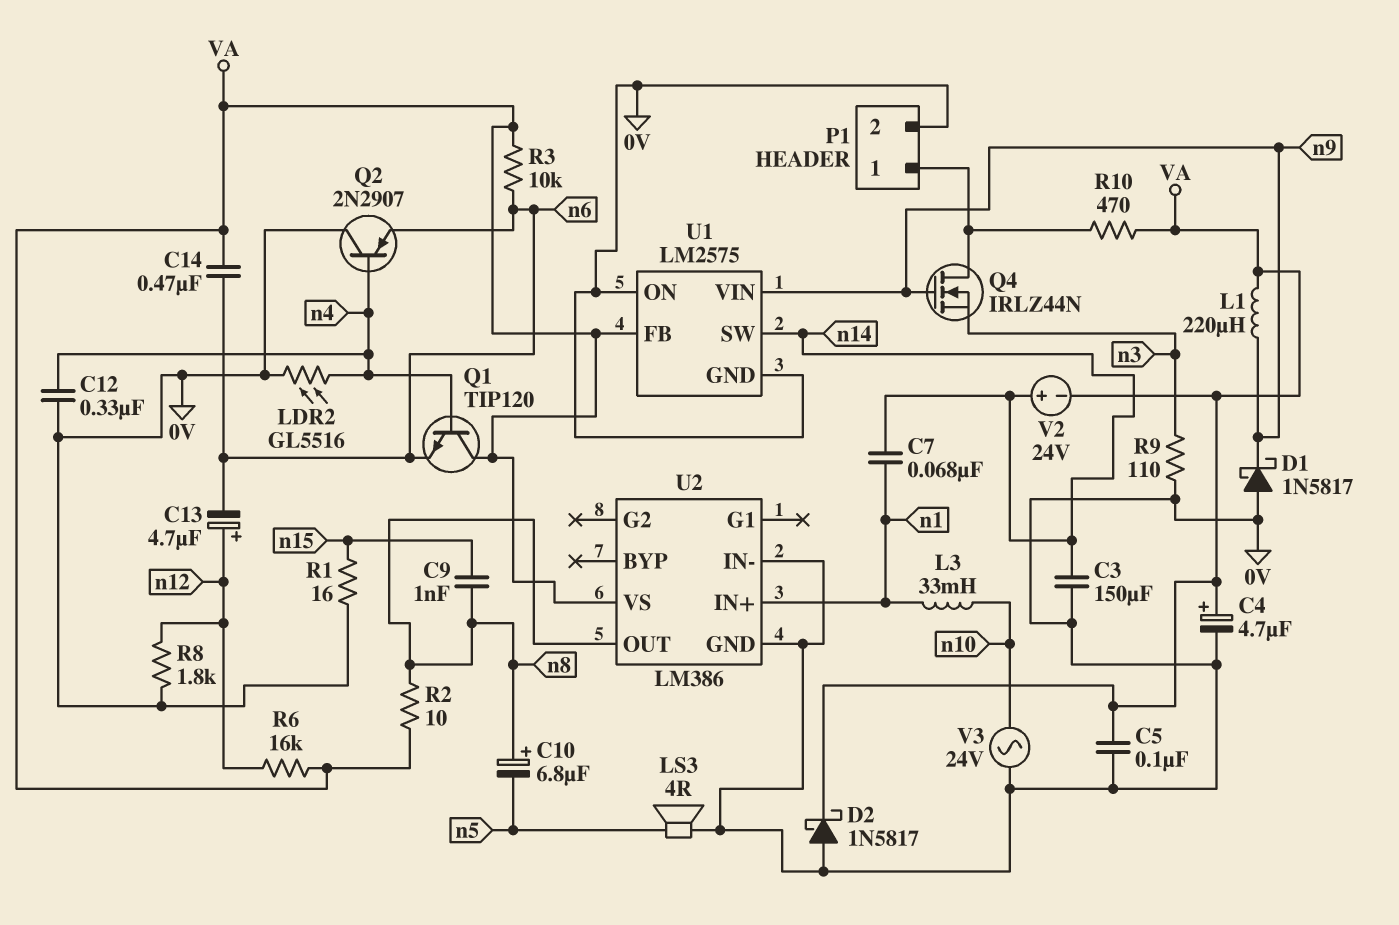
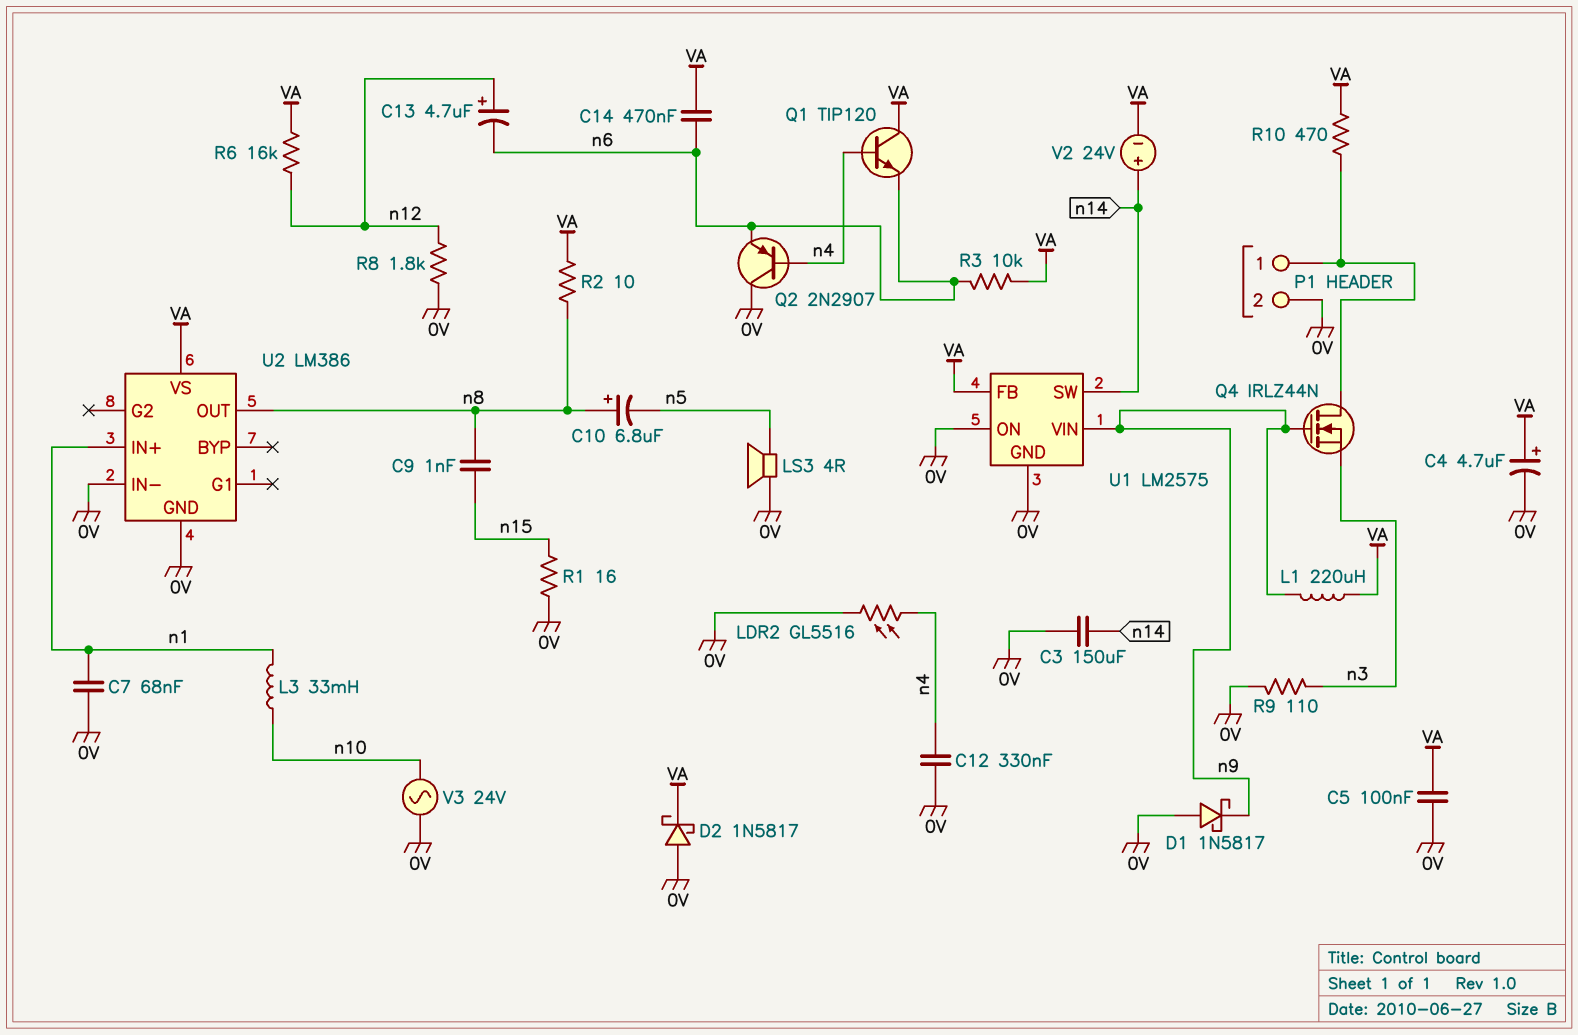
C7: 68nF (n1, n14) -> 68nF (0V, n1)

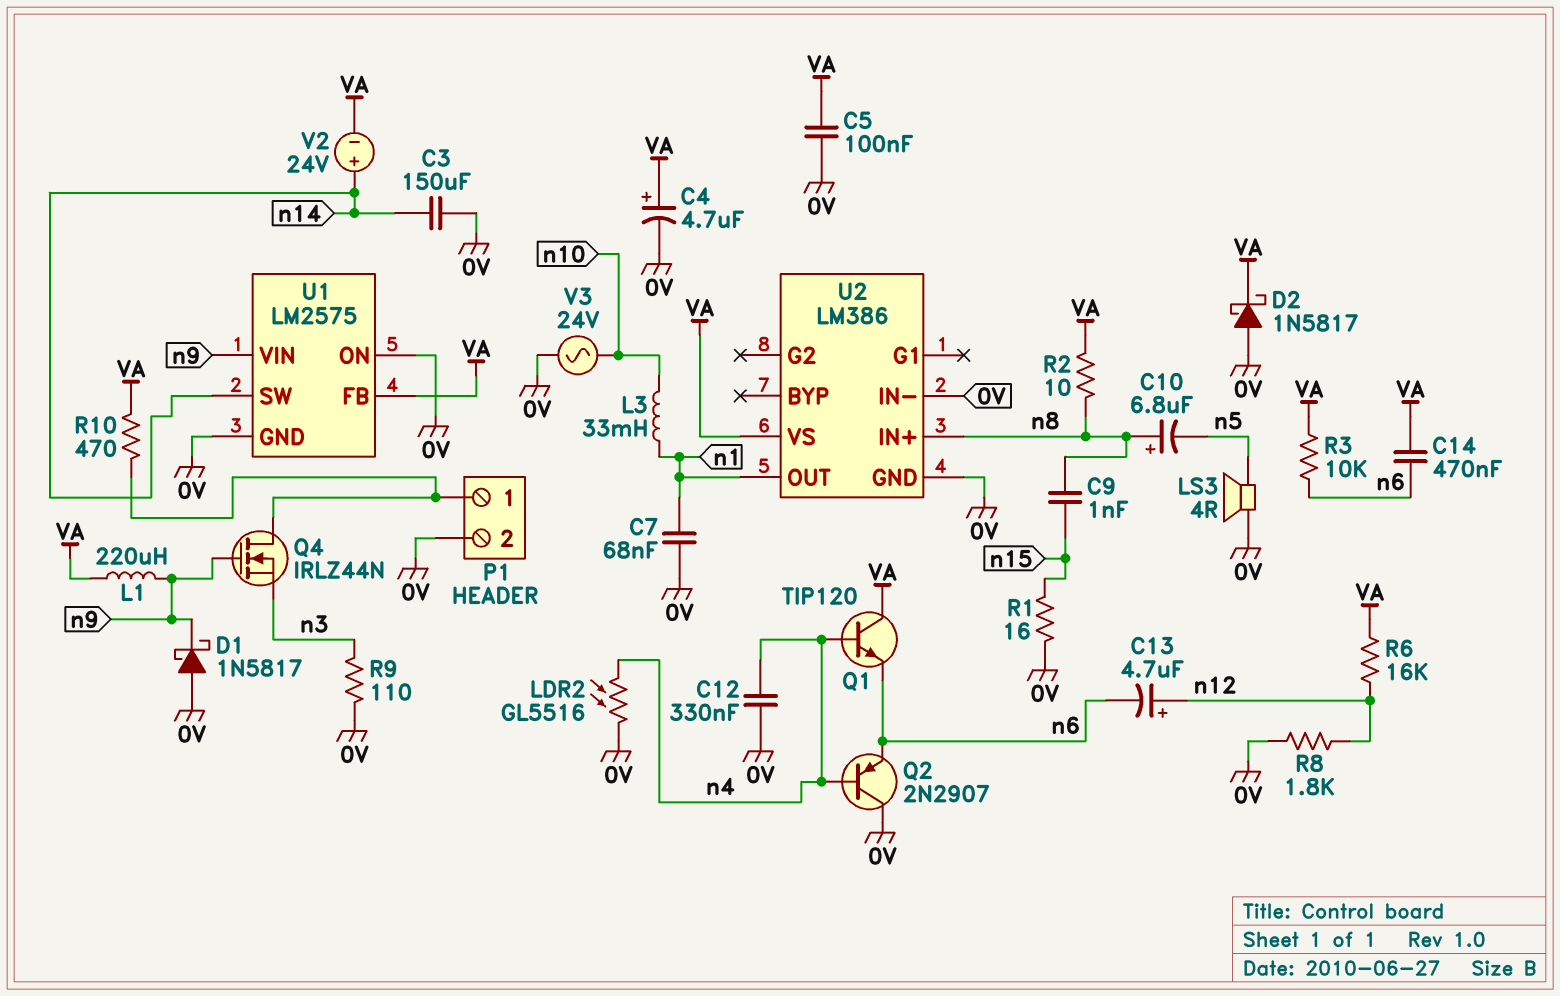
U2 pin IN+: n1 -> n8
U2 pin OUT: n8 -> n1

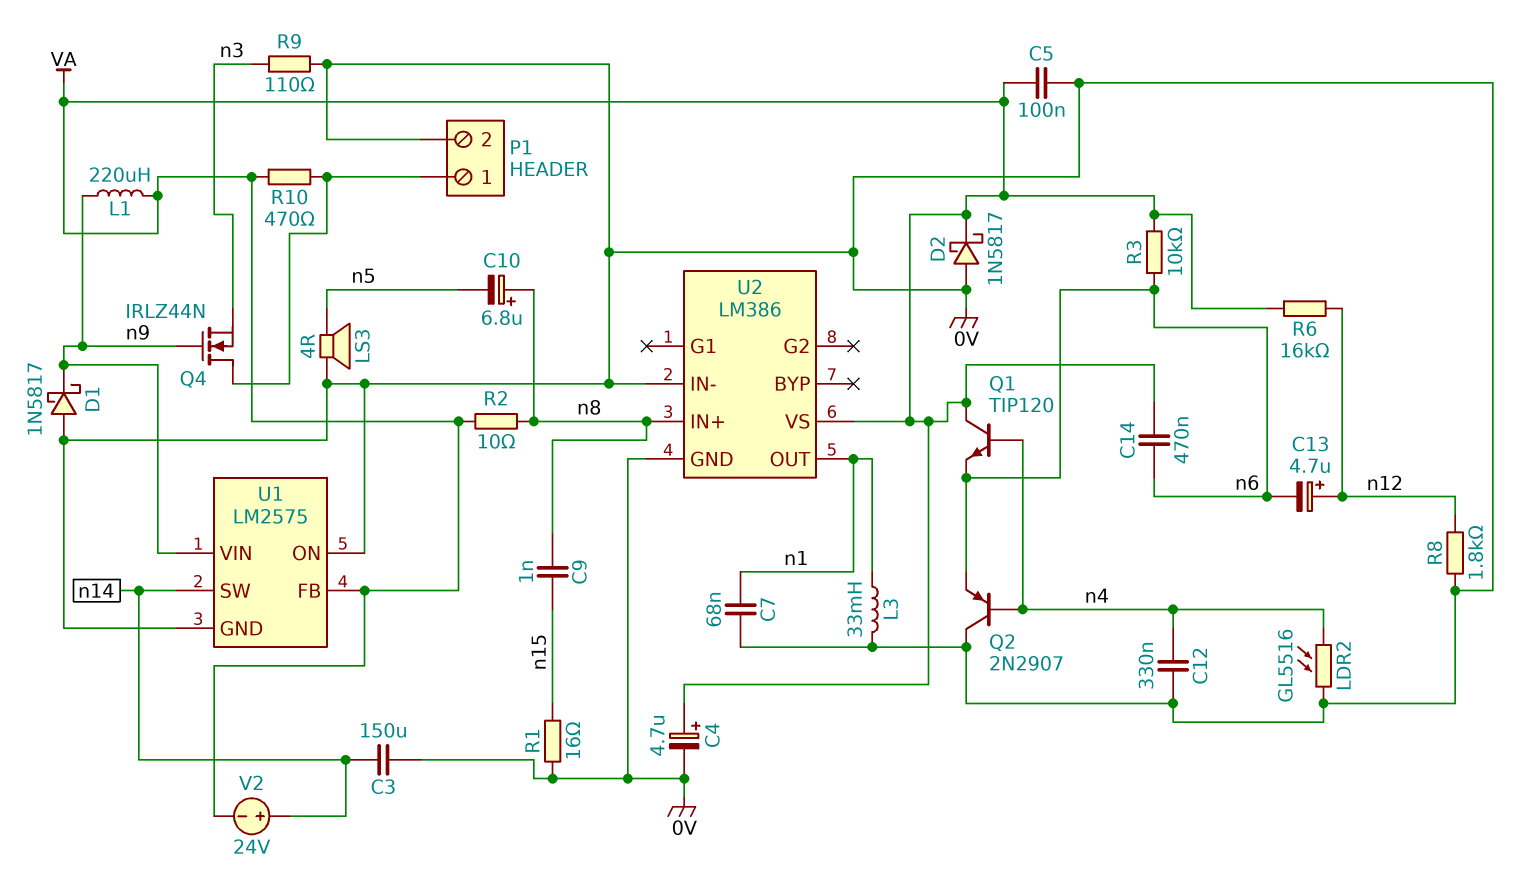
L3: 33mH (n1, n10) -> 33mH (0V, n1)
V3: AC 24V (0V, n10) -> none

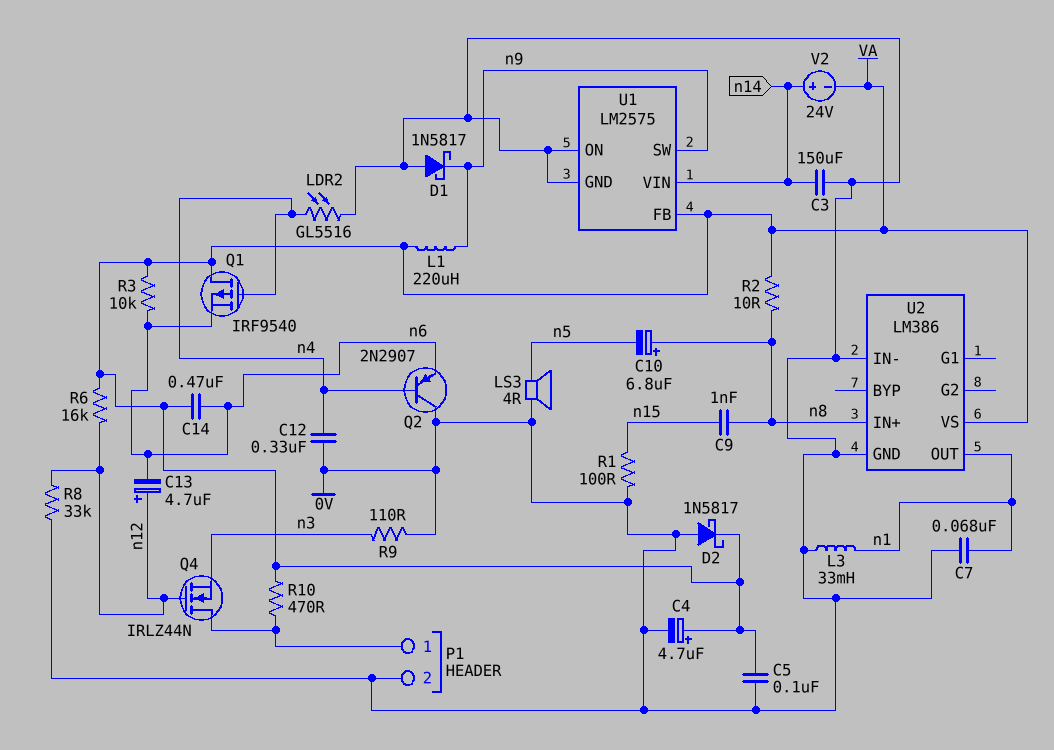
Q1: NPN TIP120 (B n4, C VA, E n6) -> PMOS IRF9540 (G n4, D VA, S n6)
Q4: NMOS IRLZ44N (G n9, D P1/1, S n3) -> NMOS IRLZ44N (G n12, D P1/1, S n3)
R1: 16 (0V, n15) -> 100 (0V, n15)
R8: 1.8k (0V, n12) -> 33k (0V, n12)
U1 pin SW: n14 -> n9
U1 pin VIN: n9 -> n14

